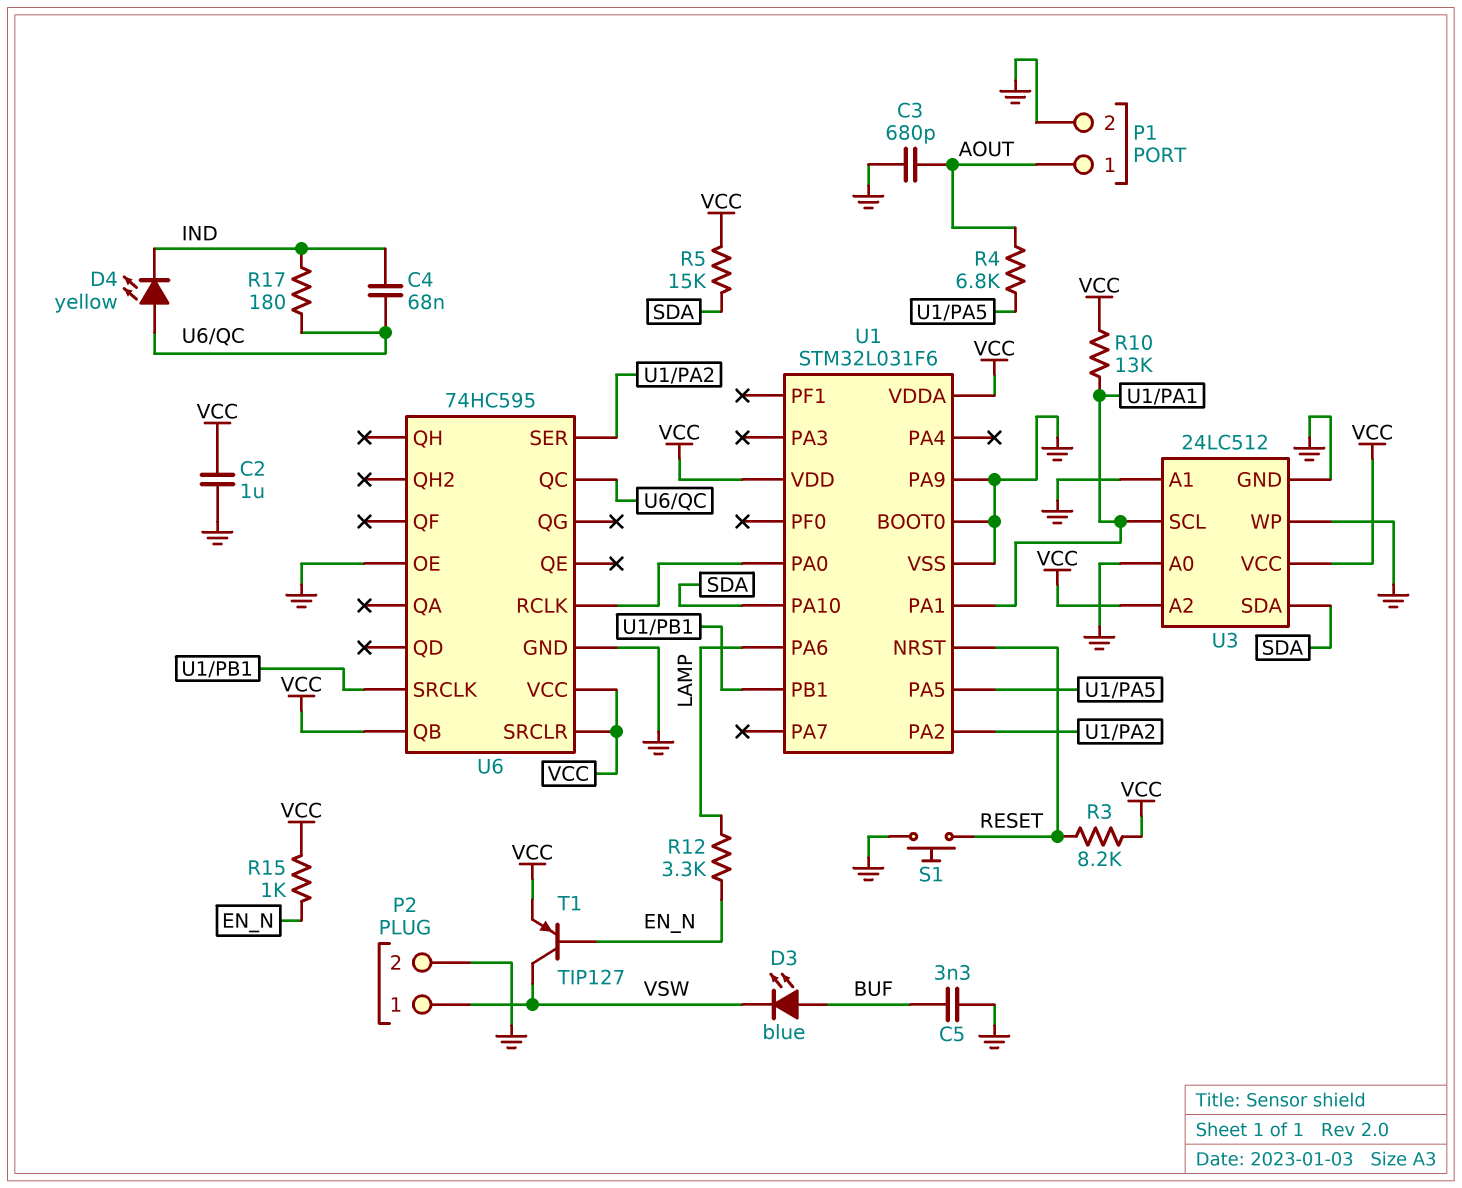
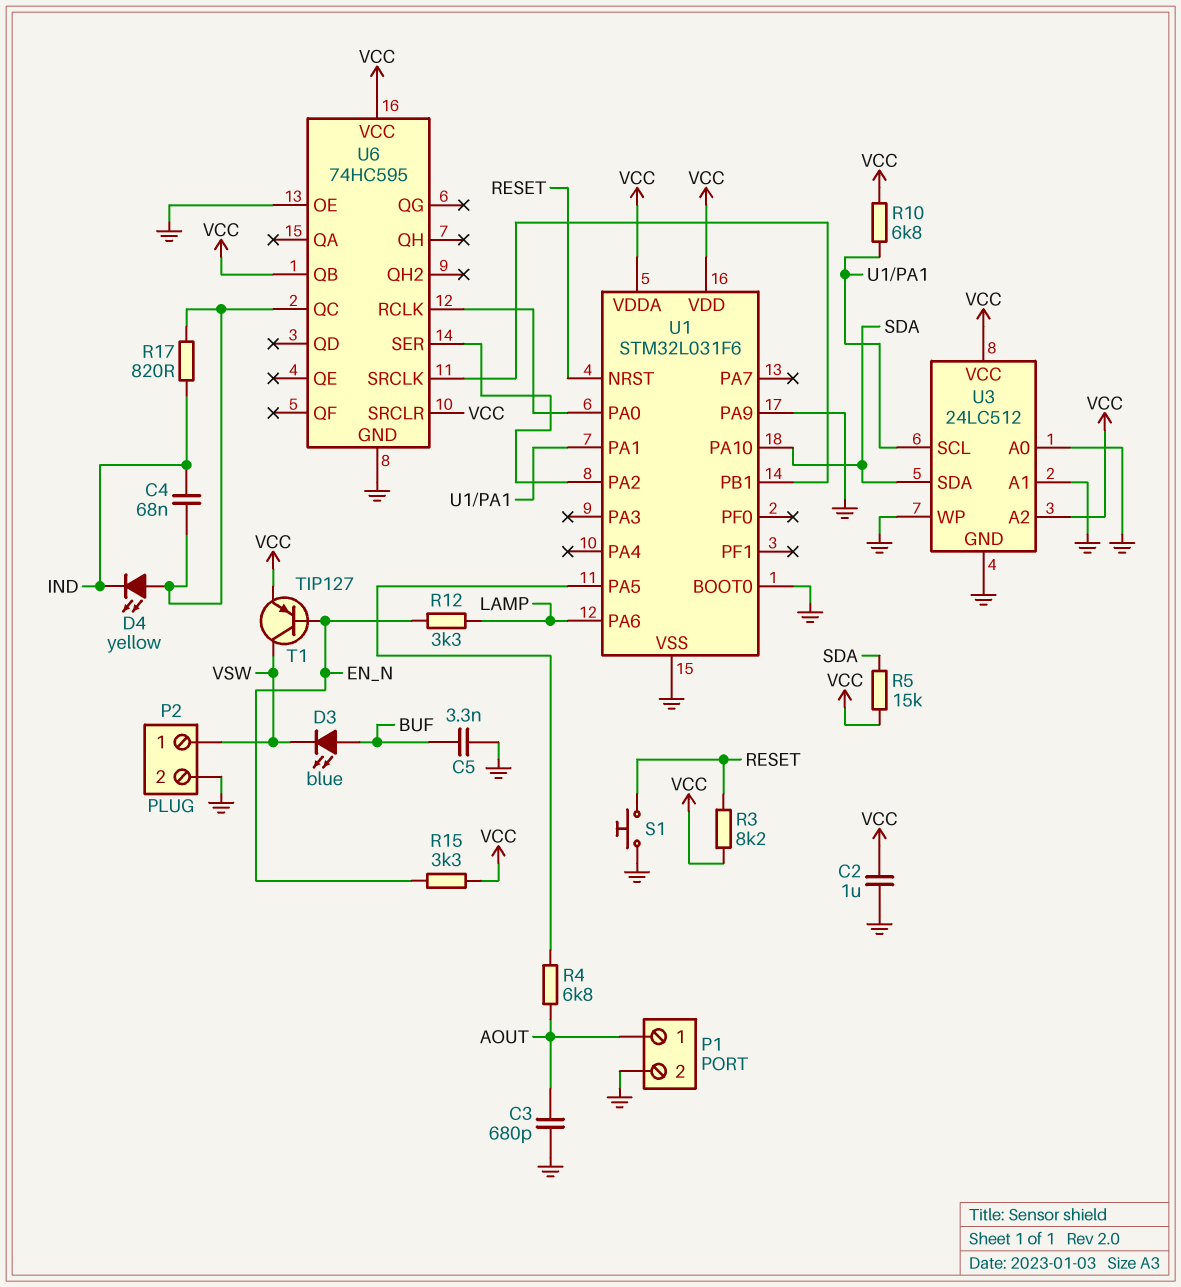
R10: 13k (U1/PA1, VCC) -> 6.8k (U1/PA1, VCC)
R15: 1k (EN_N, VCC) -> 3.3k (EN_N, VCC)
R17: 180 (IND, U6/QC) -> 820 (IND, U6/QC)

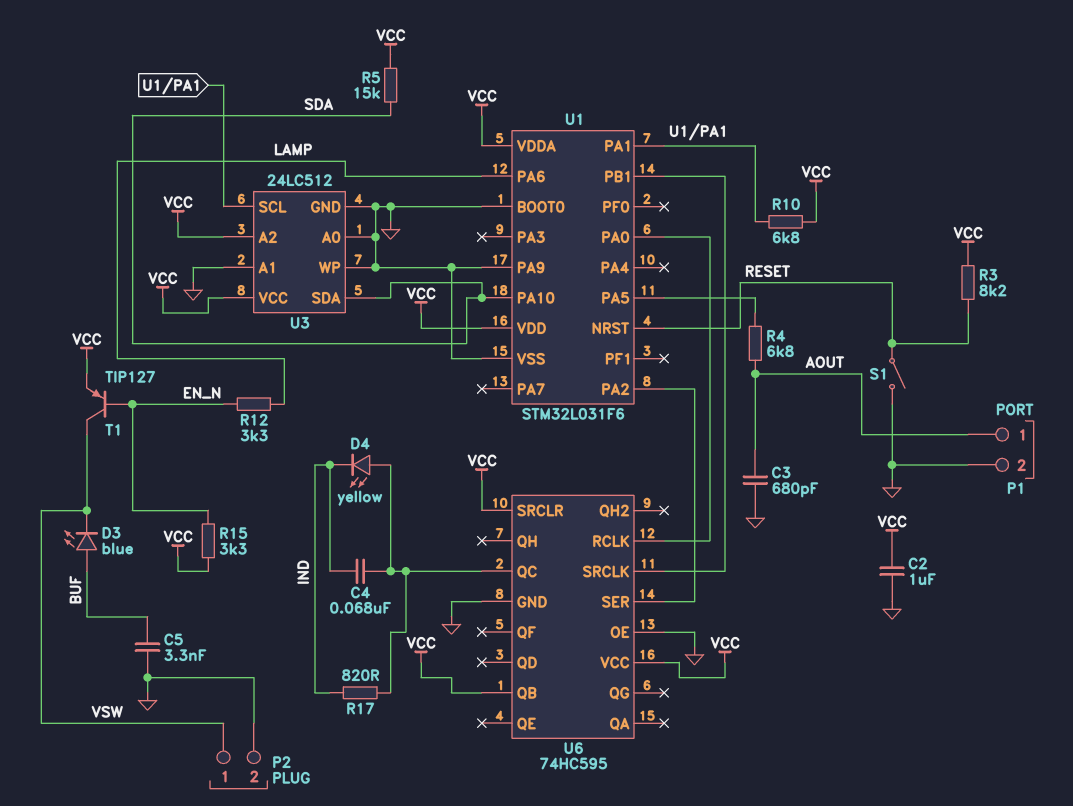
S1: button (GND, RESET) -> switch (GND, RESET)

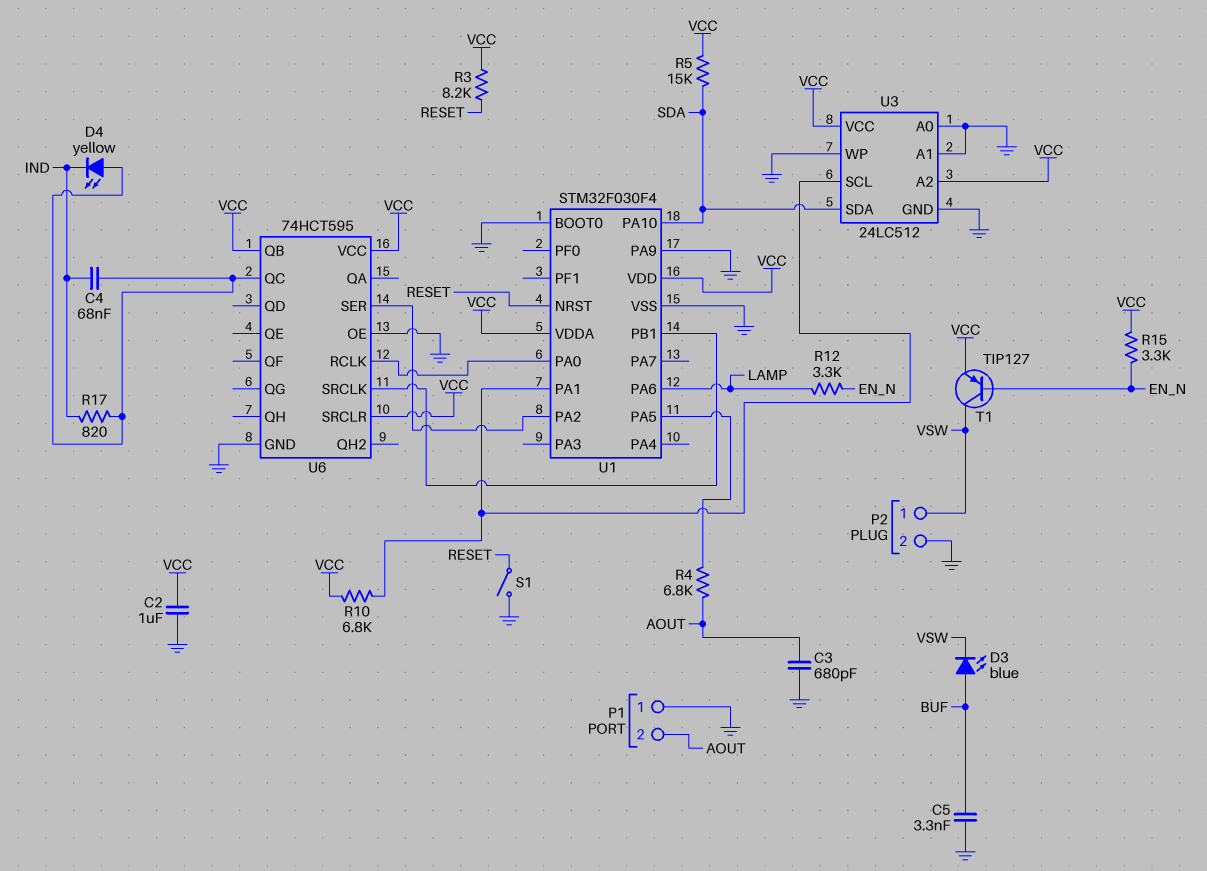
P1 pin 1: AOUT -> GND
P1 pin 2: GND -> AOUT
U1: STM32L031F6 -> STM32F030F4
U6: 74HC595 -> 74HCT595

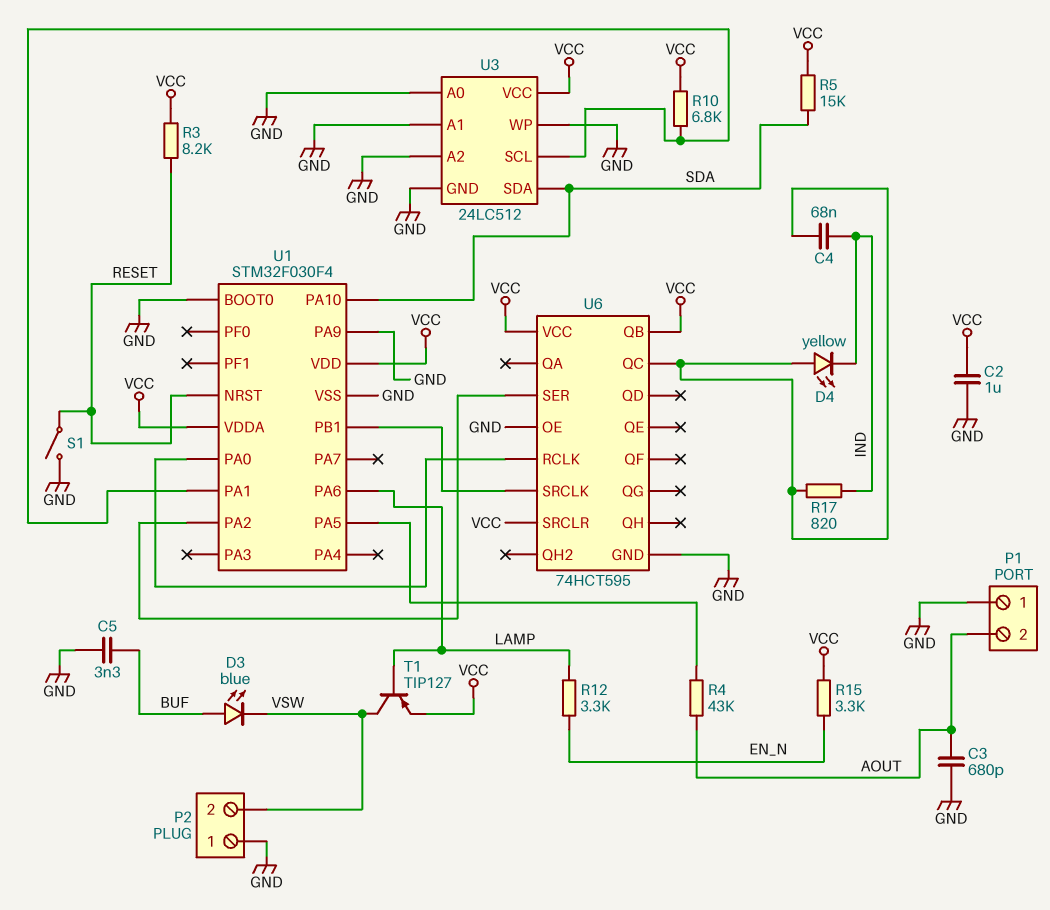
P2 pin 1: VSW -> GND
P2 pin 2: GND -> VSW
R4: 6.8k (AOUT, U1/PA5) -> 43k (AOUT, U1/PA5)
T1: PNP TIP127 (B EN_N, C VSW, E VCC) -> PNP TIP127 (B LAMP, C VSW, E VCC)
U3 pin A2: VCC -> GND

